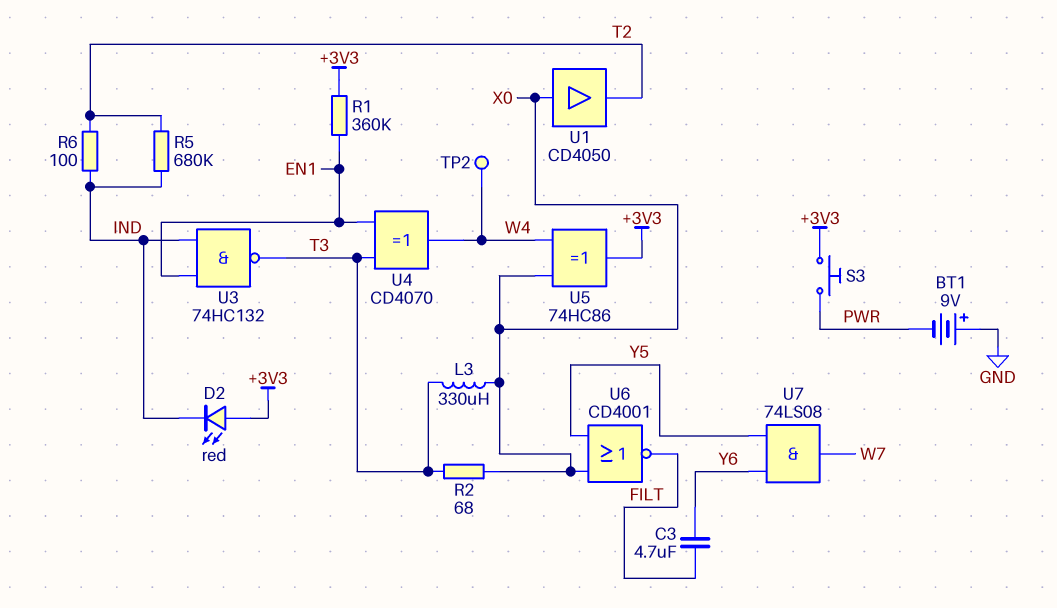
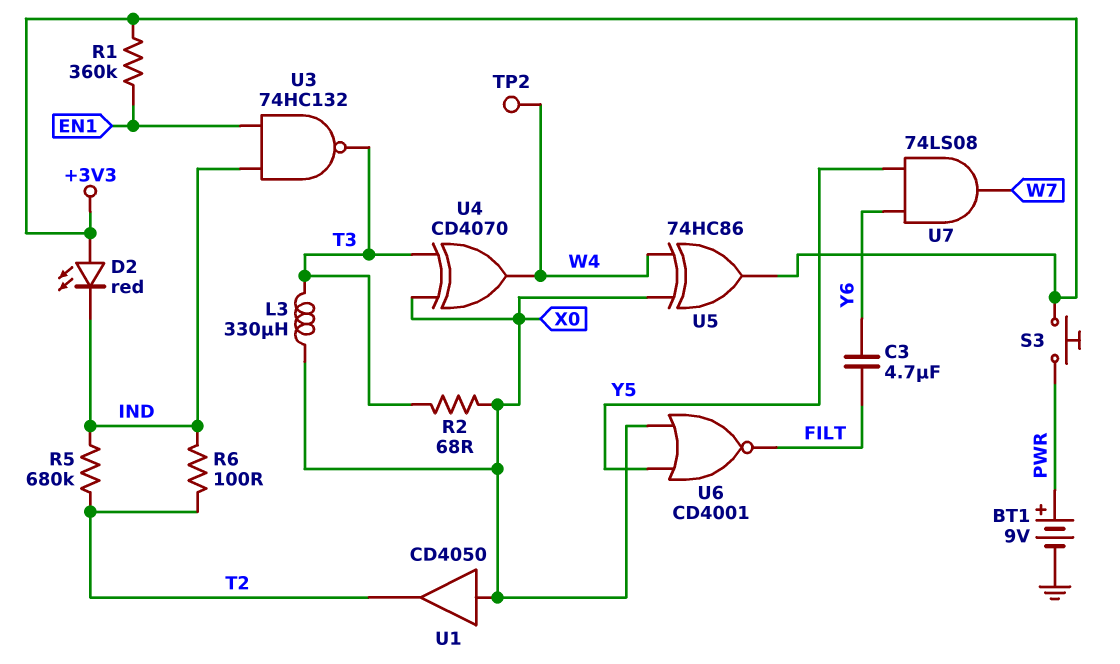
BT1: 9V (plus GND, minus PWR) -> 9V (plus PWR, minus GND)
U4: XOR CD4070 (in EN1, in T3, out W4) -> XOR CD4070 (in T3, in X0, out W4)

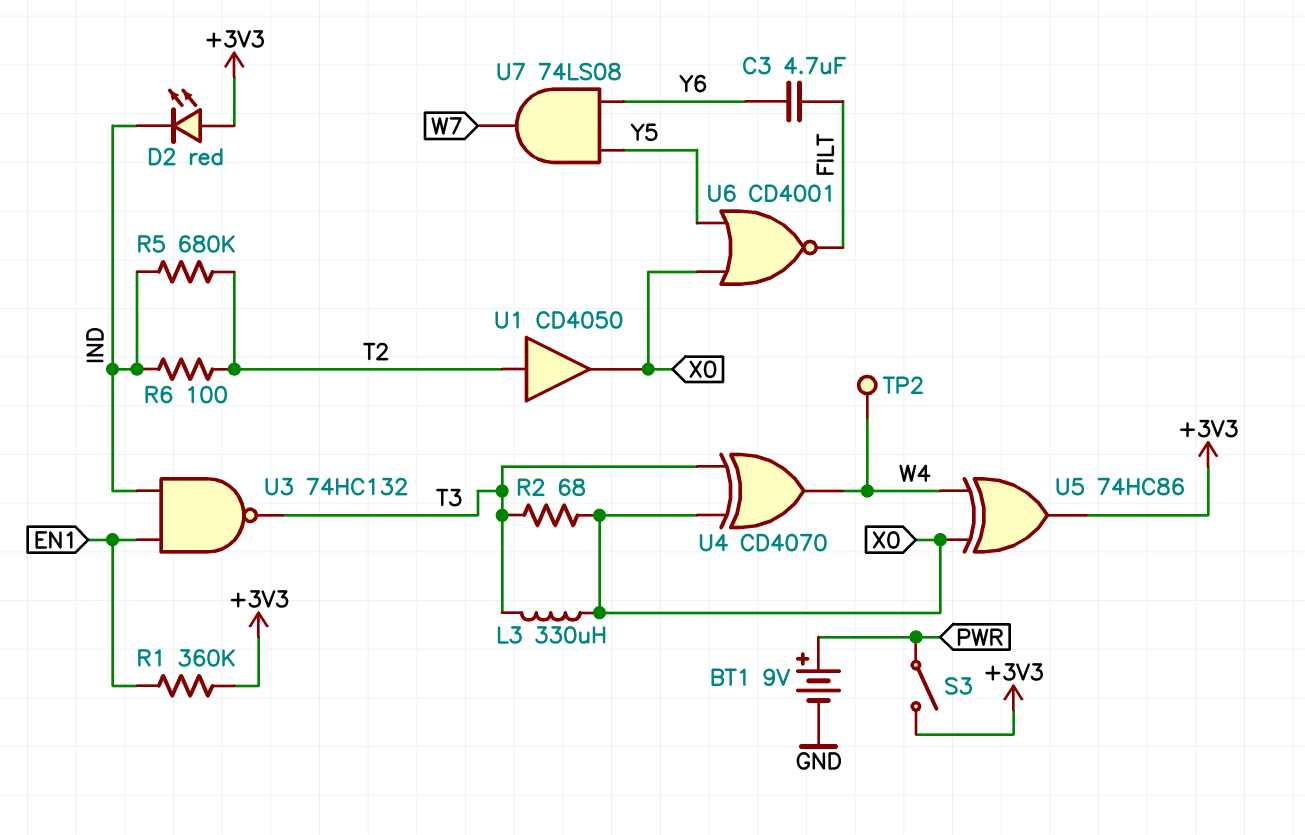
S3: button (+3V3, PWR) -> switch (+3V3, PWR)
U1: buffer CD4050 (in X0, out T2) -> buffer CD4050 (in T2, out X0)

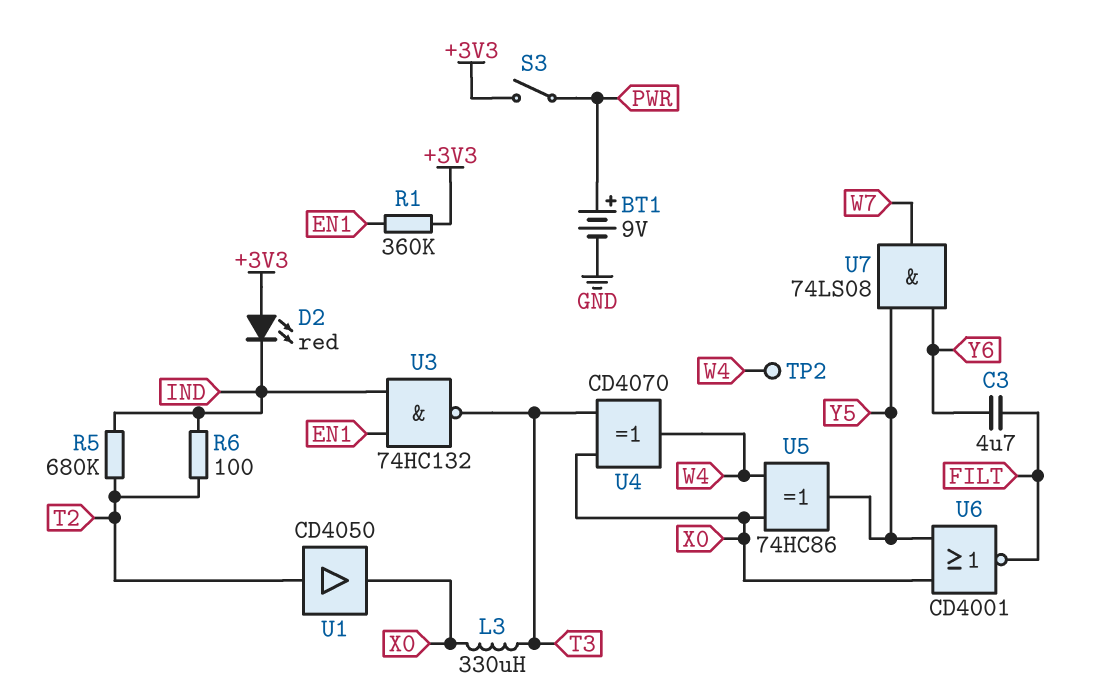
R2: 68 (T3, X0) -> none
U5: XOR 74HC86 (in W4, in X0, out +3V3) -> XOR 74HC86 (in W4, in X0, out Y5)

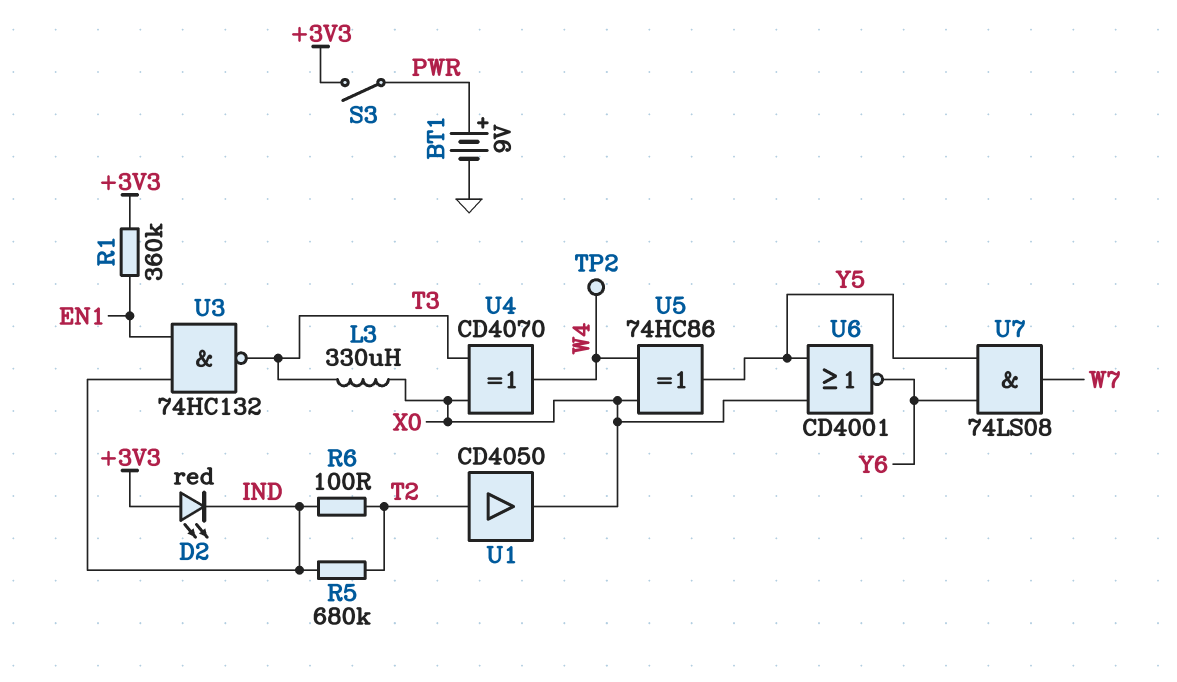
C3: 4.7uF (FILT, Y6) -> none
U6: NOR CD4001 (in X0, in Y5, out FILT) -> NOR CD4001 (in X0, in Y5, out Y6)

